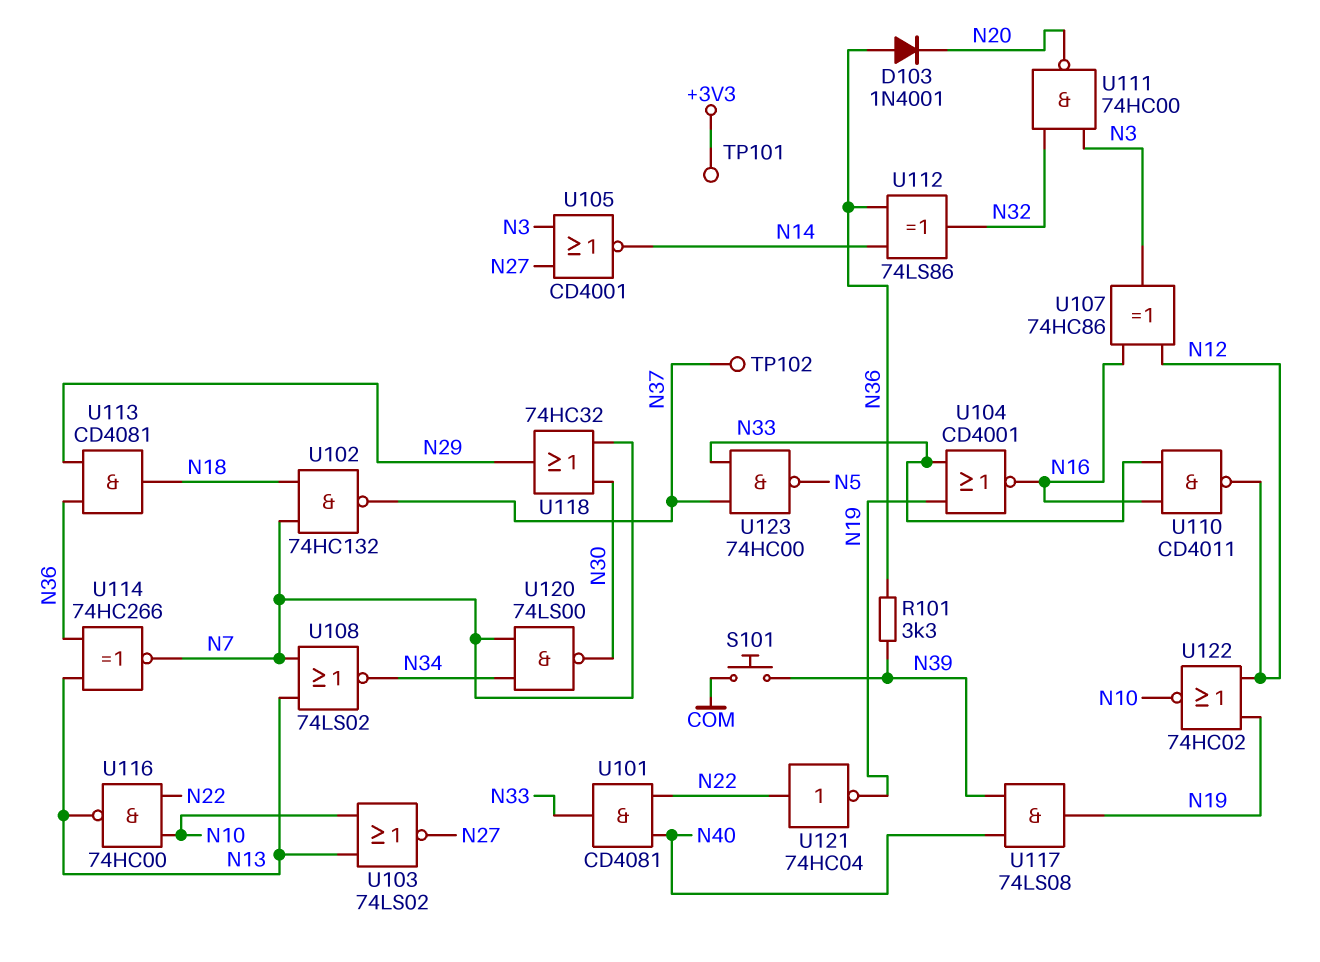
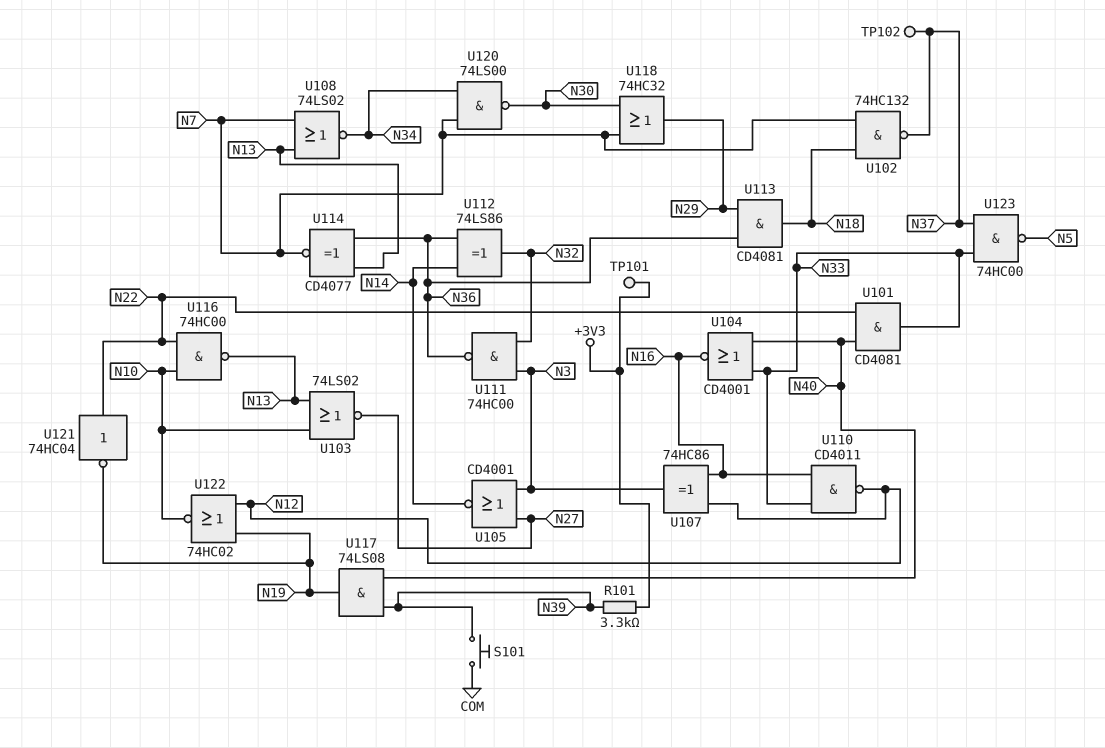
D103: diode 1N4001 (A N36, K N20) -> none
R101: 3.3k (N36, N39) -> 3.3k (+3V3, N39)
U104: NOR CD4001 (in N19, in N33, out N16) -> NOR CD4001 (in N33, in N40, out N16)
U111: NAND 74HC00 (in N3, in N32, out N20) -> NAND 74HC00 (in N3, in N32, out N36)
U114: XNOR 74HC266 (in N13, in N36, out N7) -> XNOR CD4077 (in N13, in N36, out N7)

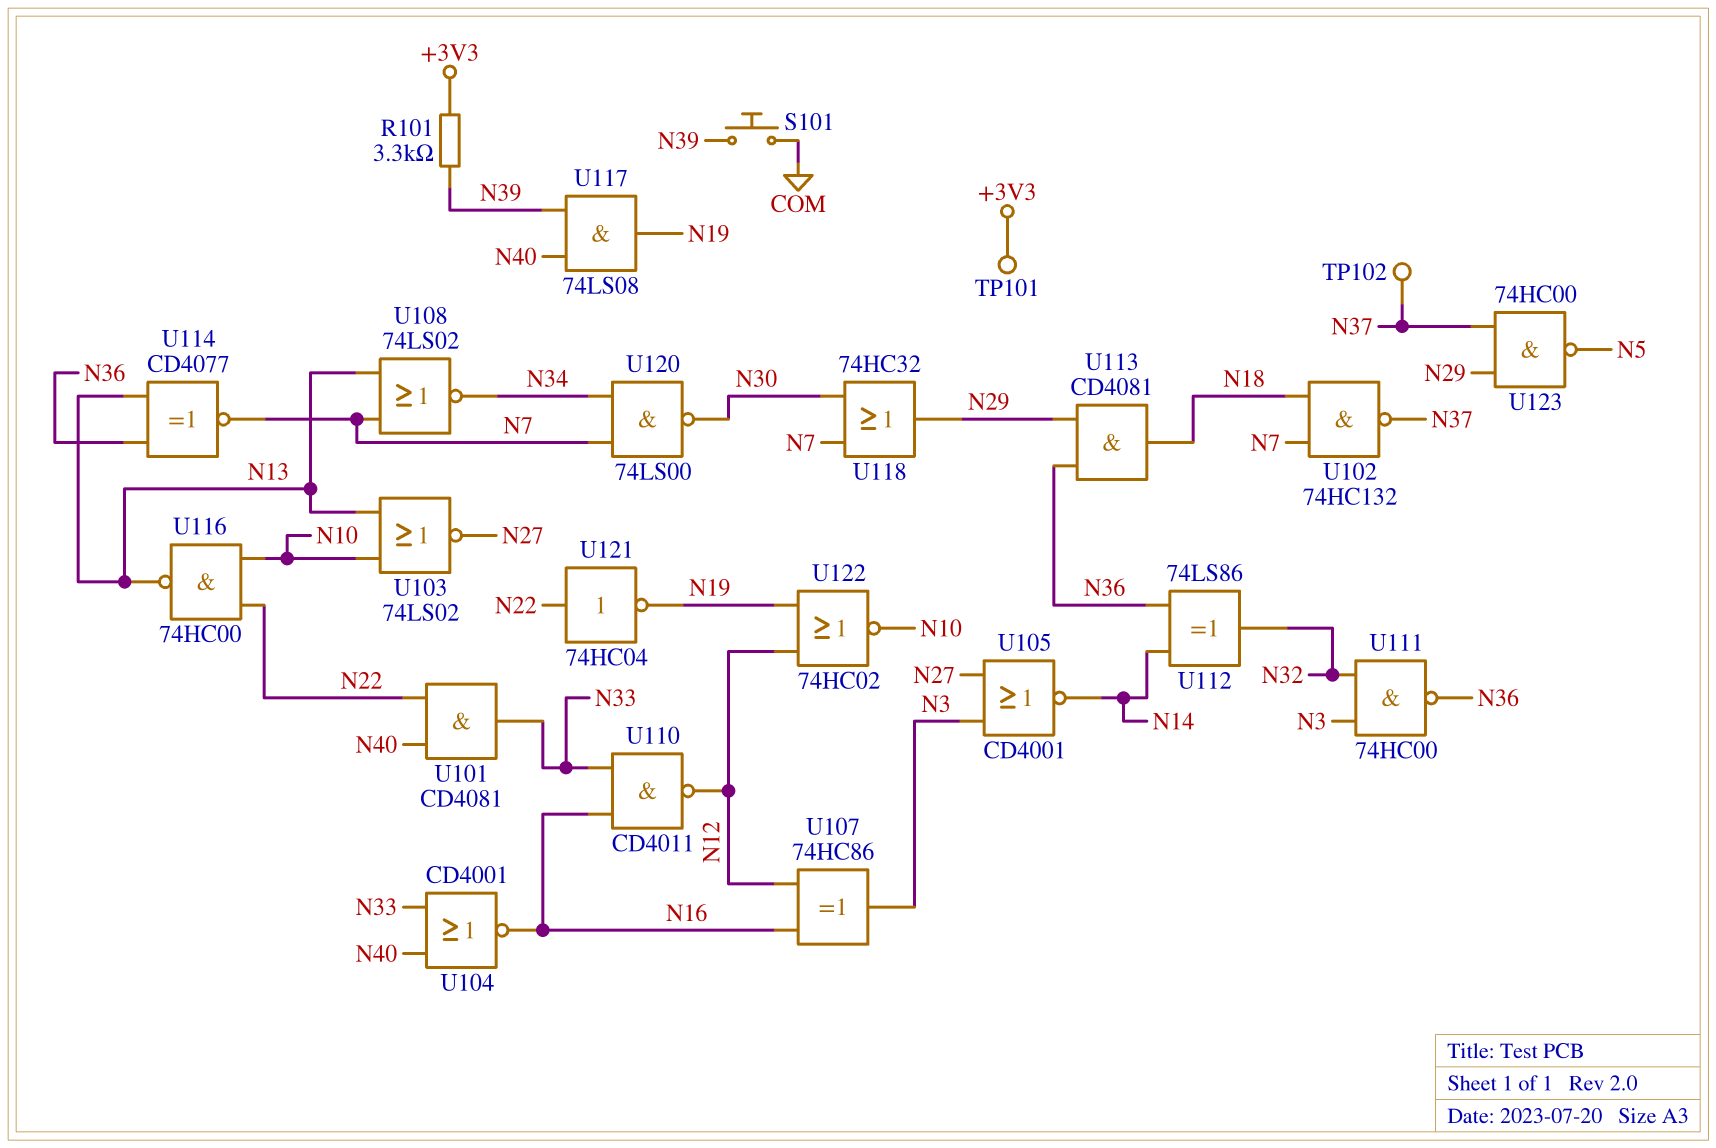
U123: NAND 74HC00 (in N33, in N37, out N5) -> NAND 74HC00 (in N29, in N37, out N5)

